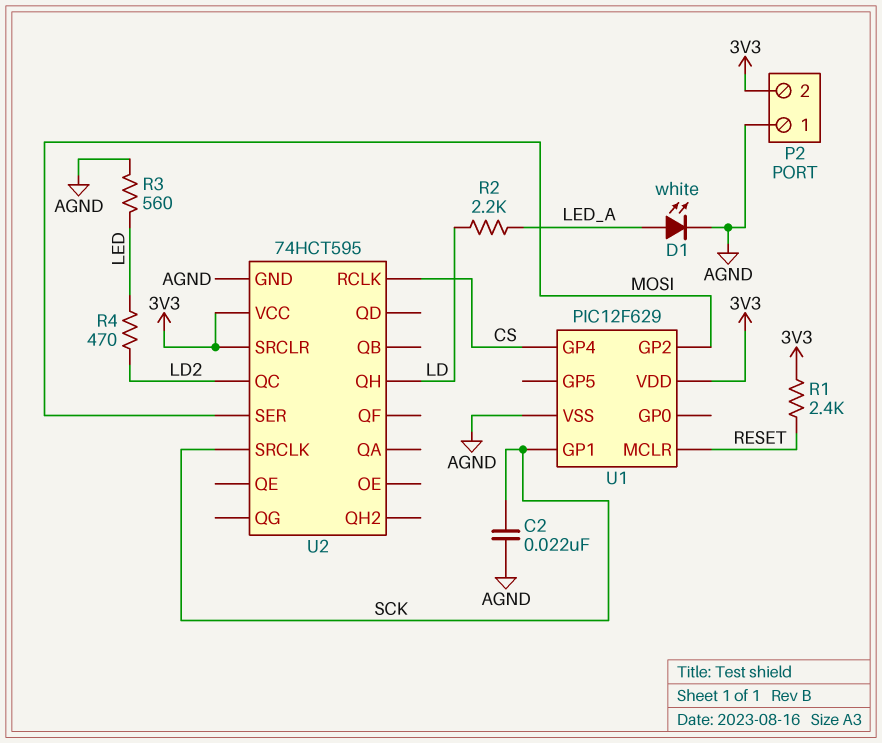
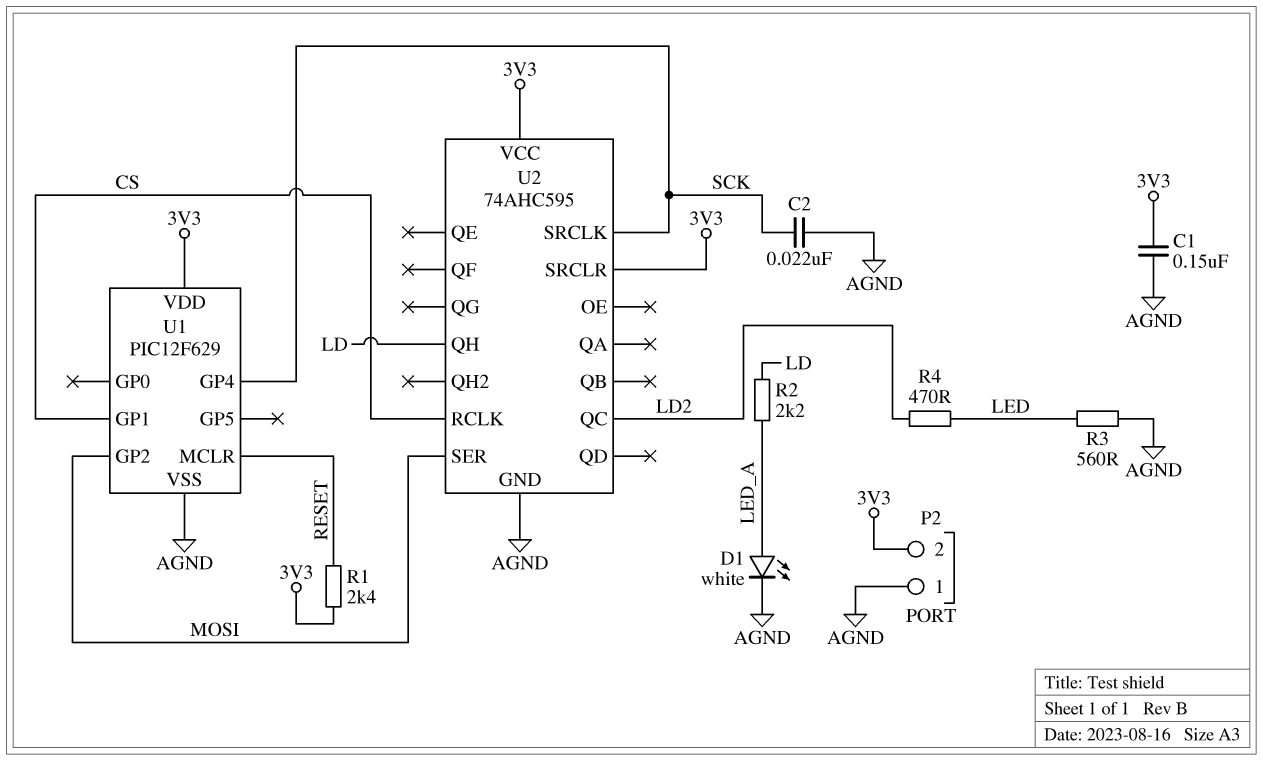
C1: none -> 150nF (3V3, AGND)
U1 pin GP1: SCK -> CS
U1 pin GP4: CS -> SCK
U2: 74HCT595 -> 74AHC595

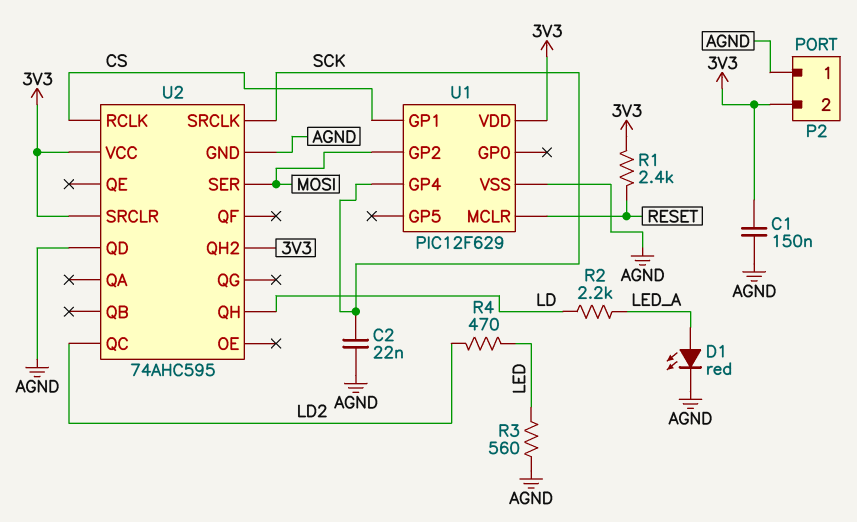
D1: LED white (A LED_A, K AGND) -> LED red (A LED_A, K AGND)
U2 pin QD: none -> AGND
U2 pin QH2: none -> 3V3

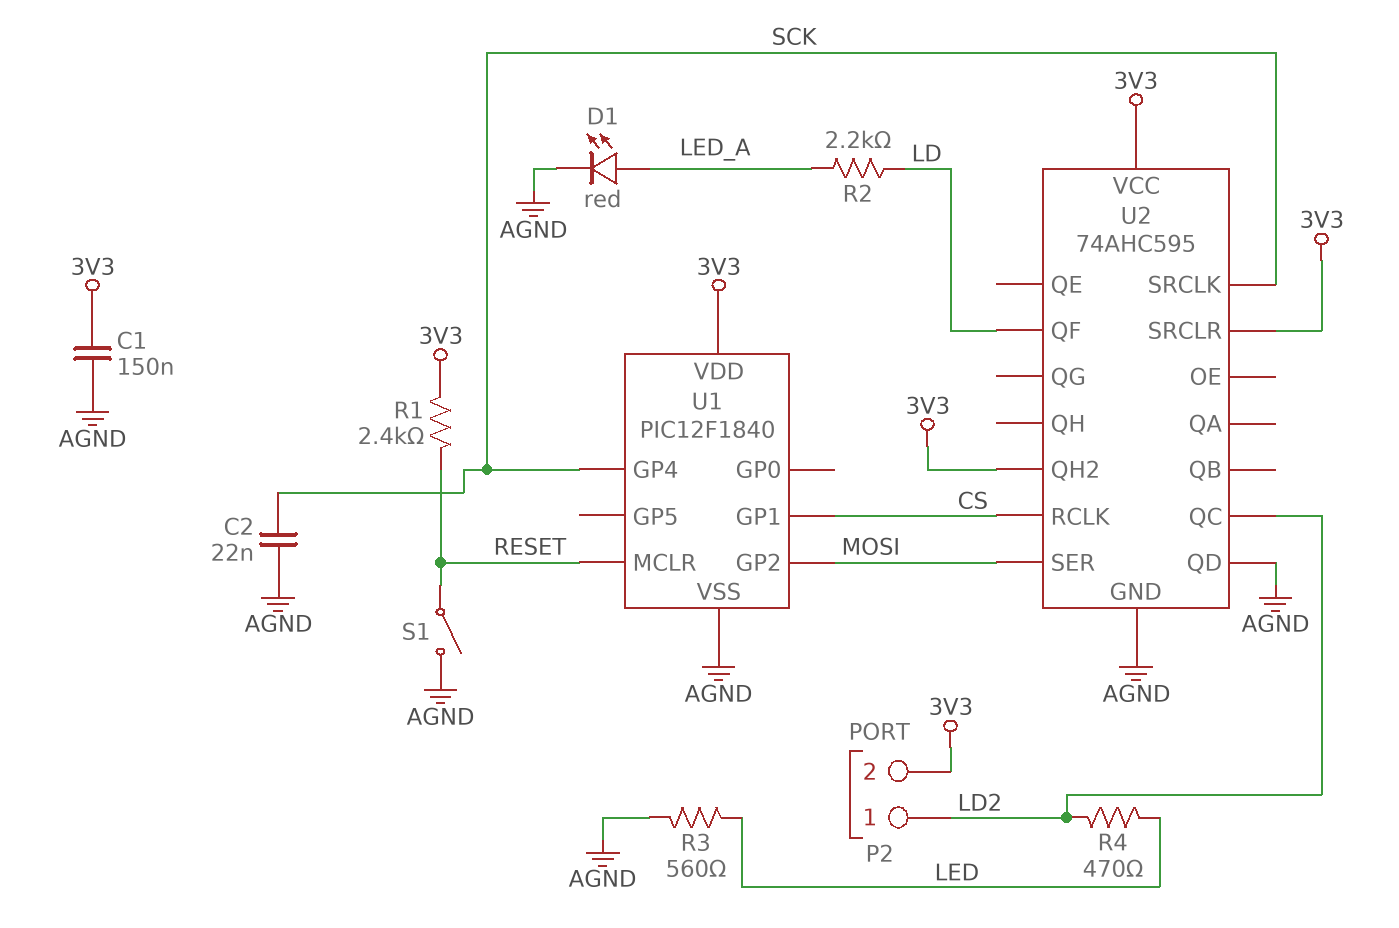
P2 pin 1: AGND -> LD2
S1: none -> switch (AGND, RESET)
U1: PIC12F629 -> PIC12F1840
U2 pin QF: none -> LD
U2 pin QH: LD -> none

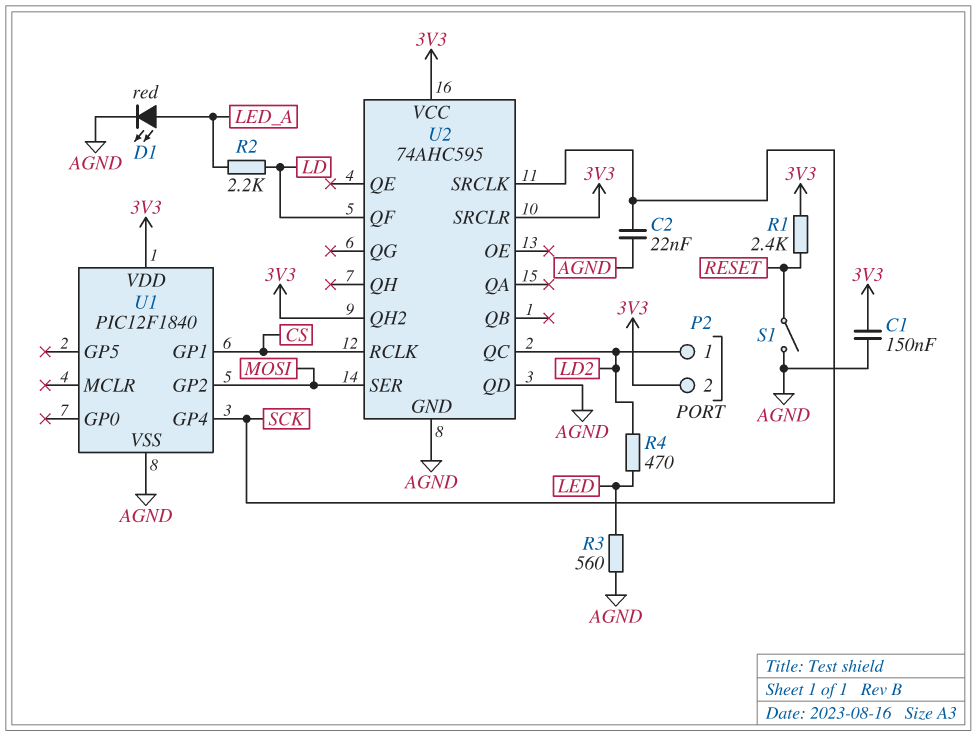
U1 pin MCLR: RESET -> none

